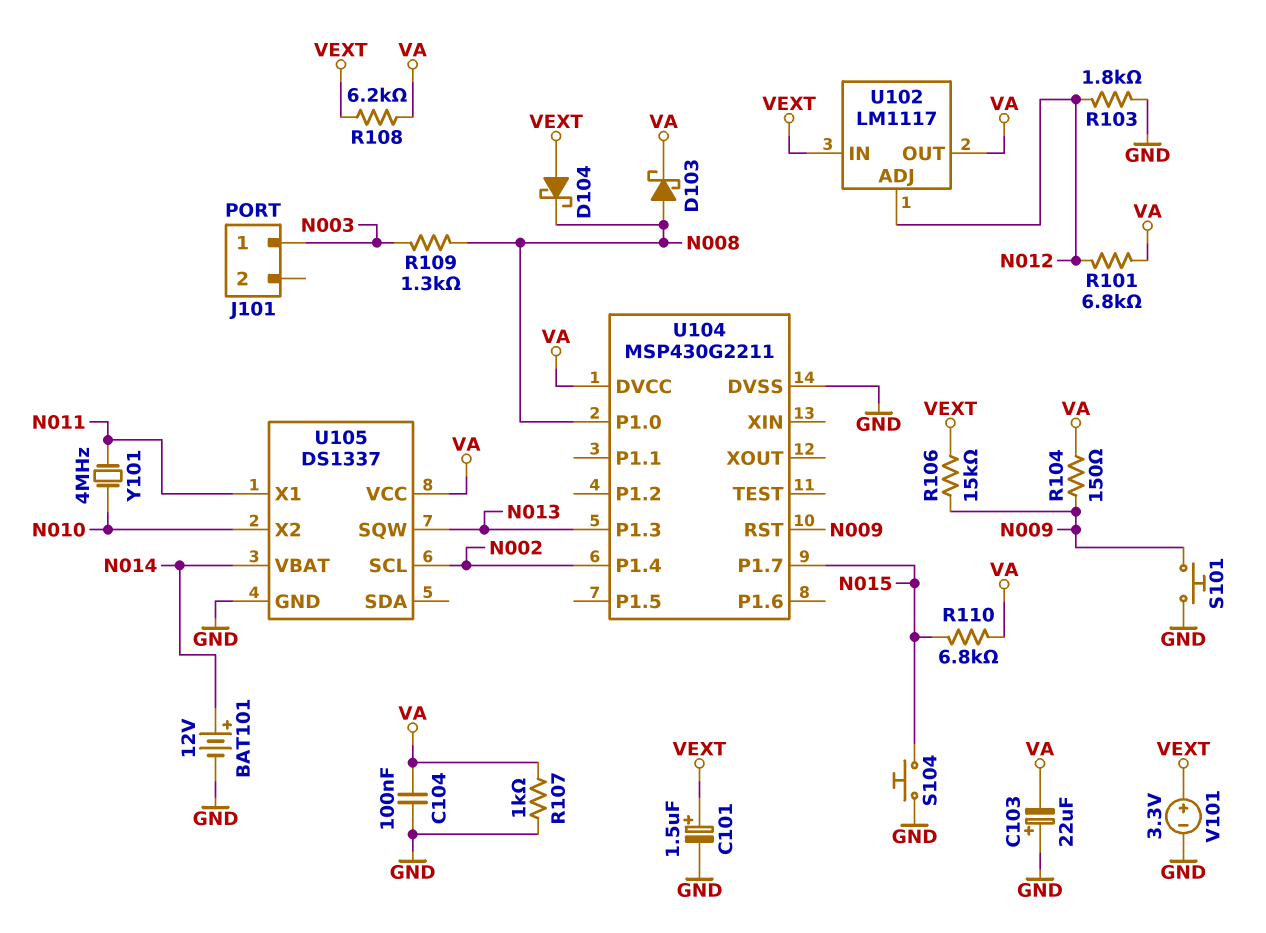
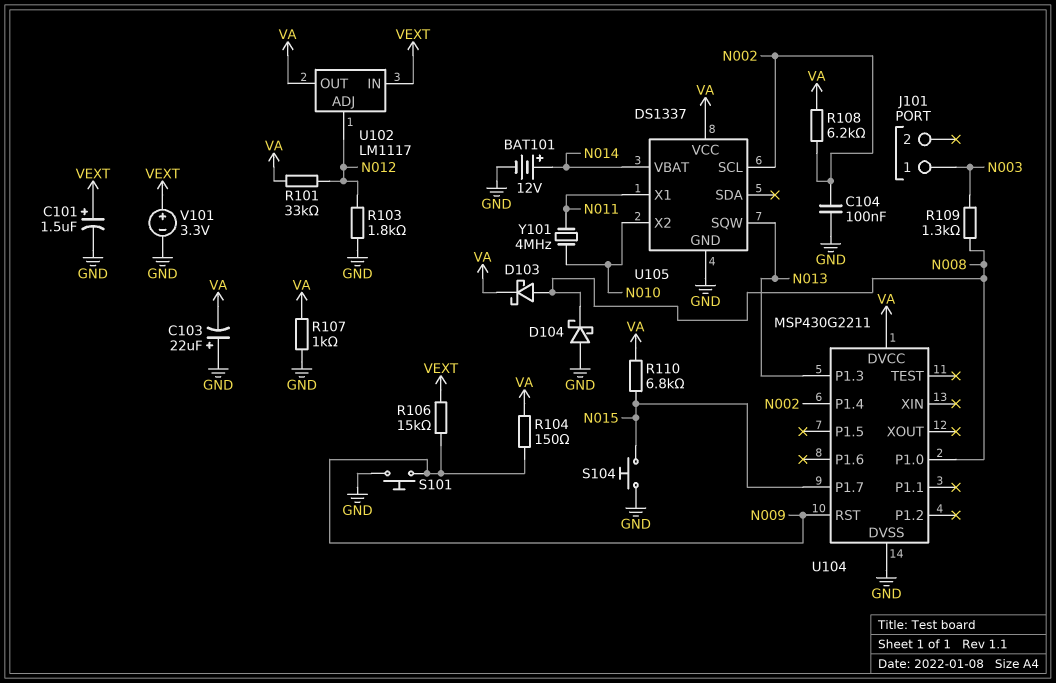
C104: 100nF (GND, VA) -> 100nF (GND, N002)
D104: schottky (A VEXT, K N008) -> schottky (A GND, K N008)
R101: 6.8k (N012, VA) -> 33k (N012, VA)
R108: 6.2k (VA, VEXT) -> 6.2k (N002, VA)

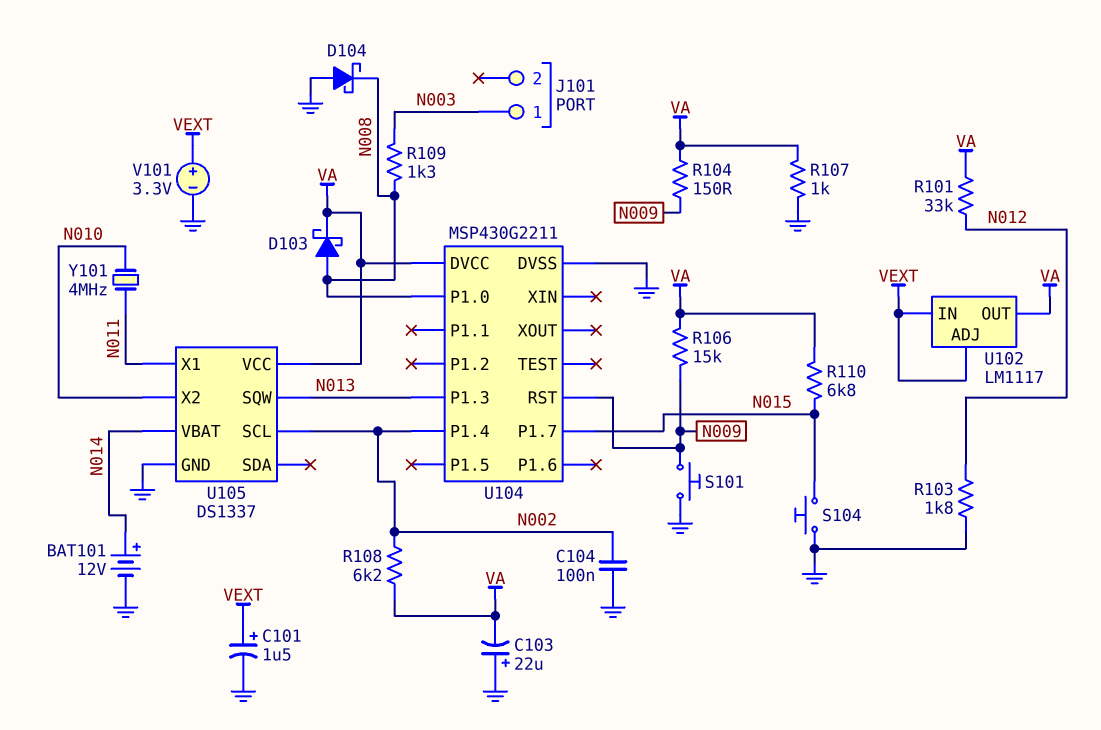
R106: 15k (N009, VEXT) -> 15k (N009, VA)
U102 pin ADJ: N012 -> VEXT

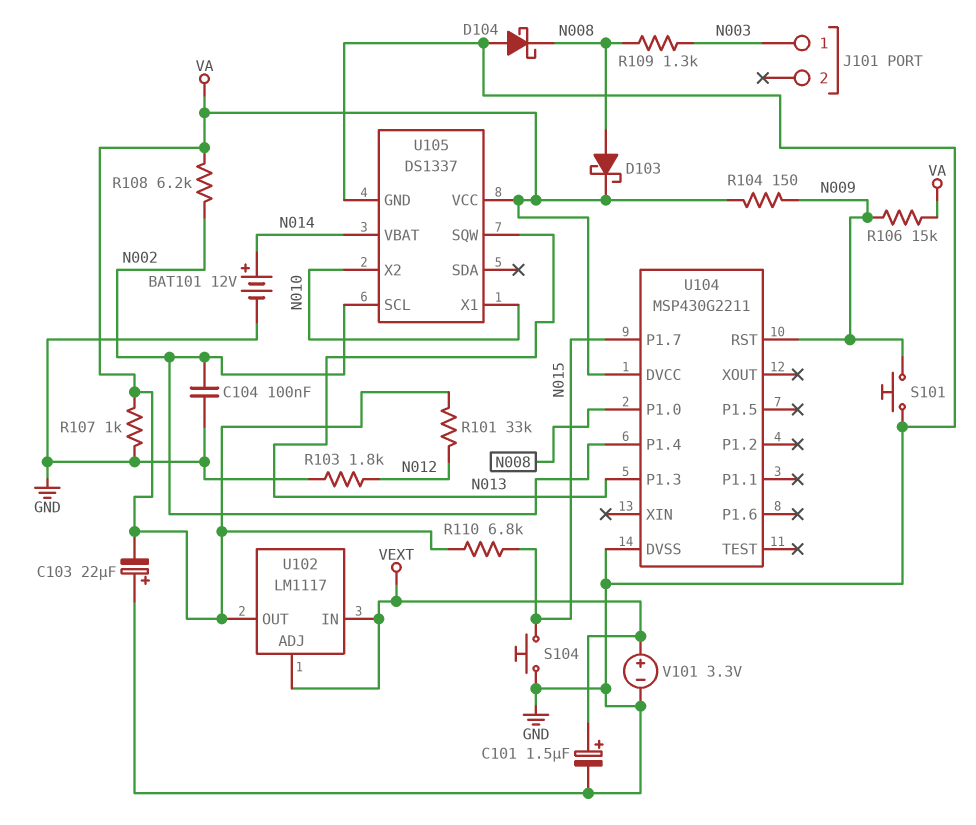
U105 pin X1: N011 -> N010
Y101: 4MHz (N010, N011) -> none

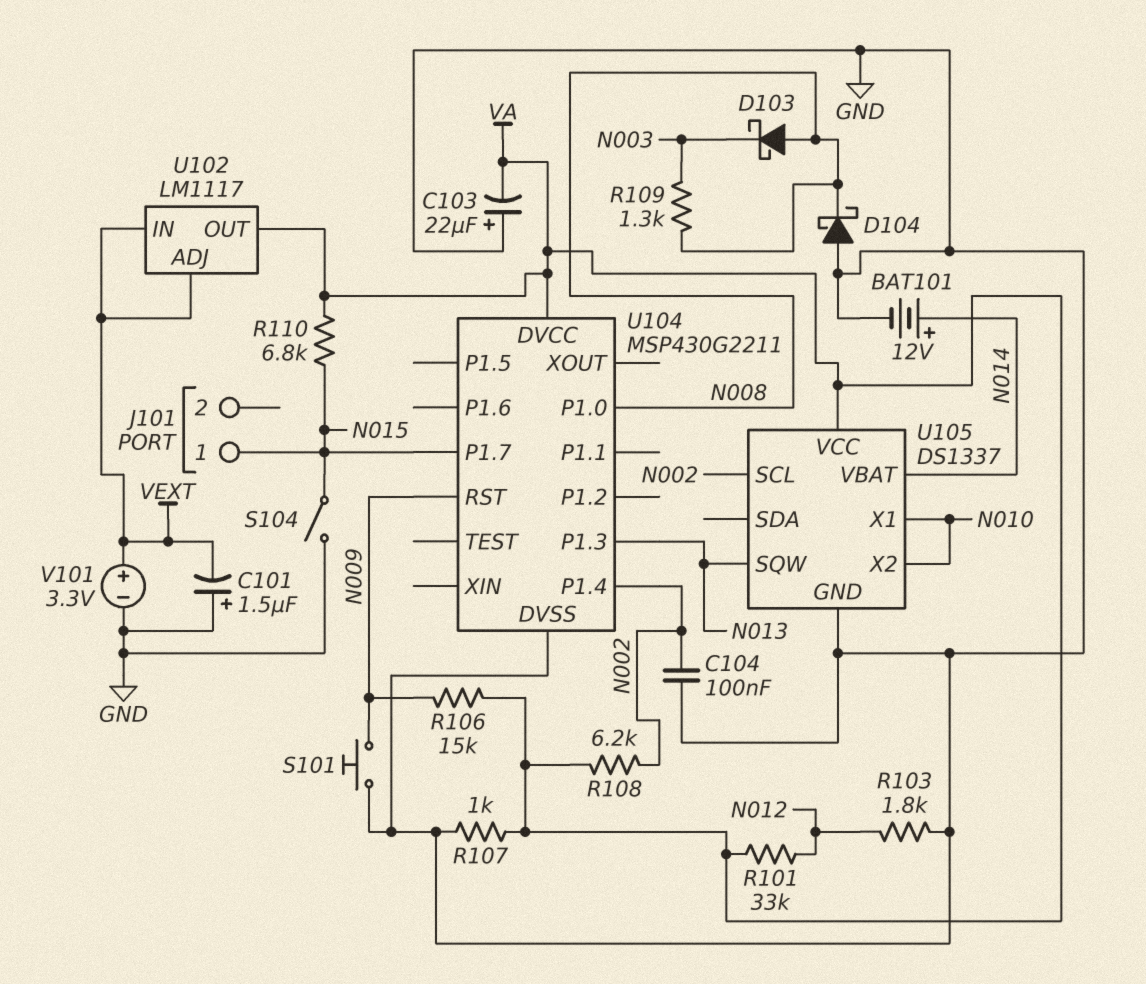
C101: 1.5uF (plus VEXT, minus GND) -> 1.5uF (plus GND, minus VEXT)
D103: schottky (A N008, K VA) -> schottky (A N008, K N003)
J101 pin 1: N003 -> N015
R104: 150 (N009, VA) -> none
S104: button (GND, N015) -> switch (GND, N015)

